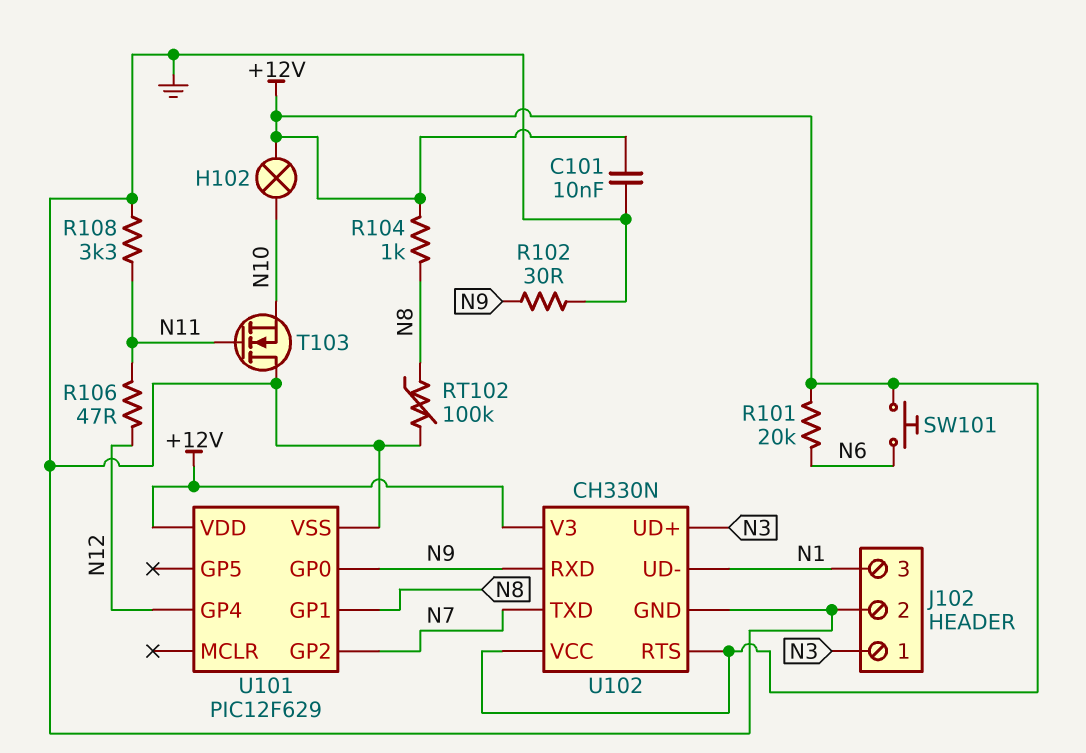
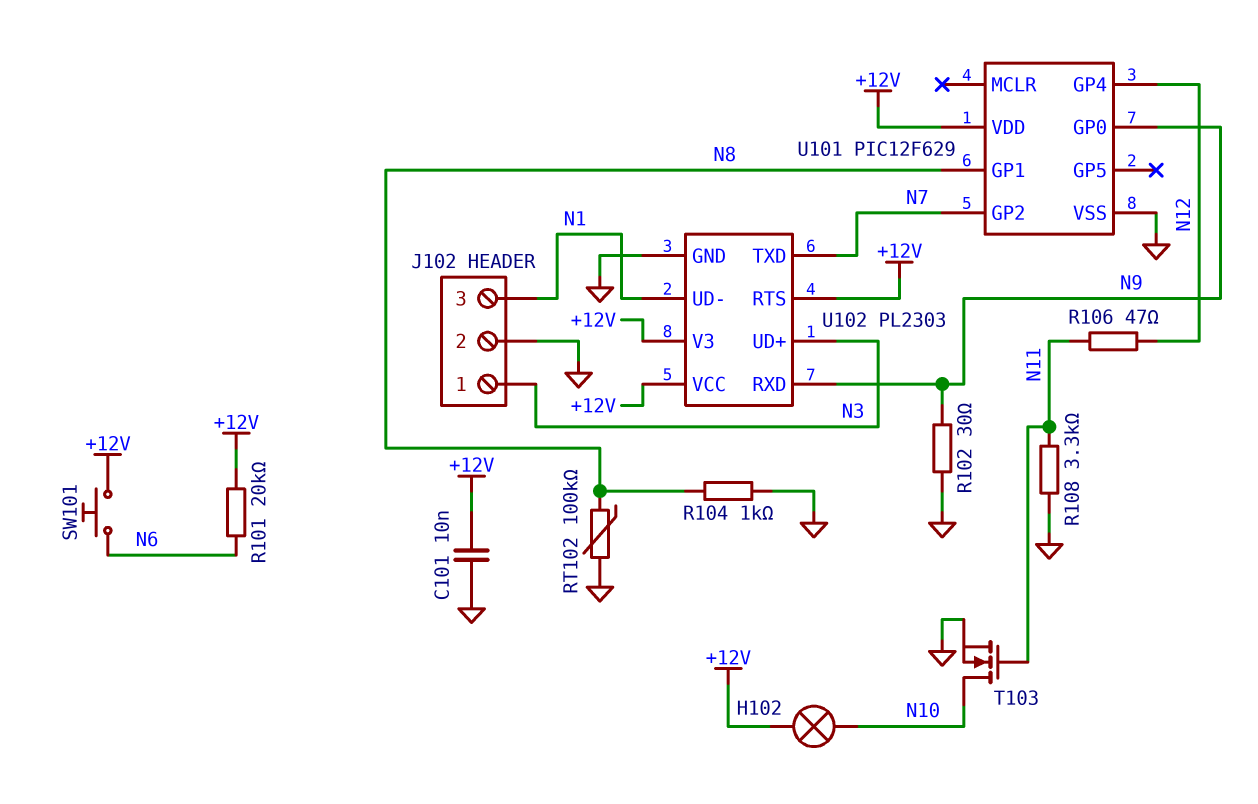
R104: 1k (+12V, N8) -> 1k (GND, N8)
T103: NMOS (G N11, D GND, S N10) -> NMOS (G N11, D N10, S GND)
U102: CH330N -> PL2303

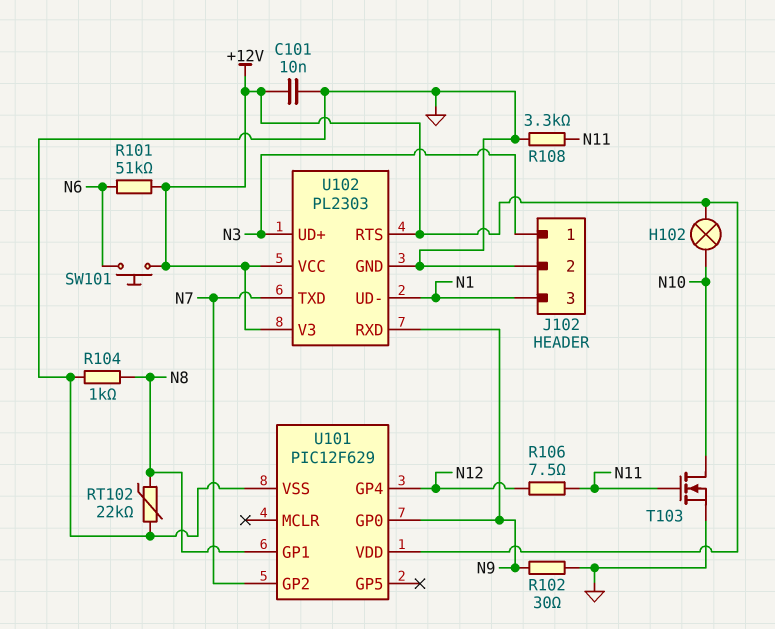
R101: 20k (+12V, N6) -> 51k (+12V, N6)
R106: 47 (N11, N12) -> 7.5 (N11, N12)
RT102: 100k (GND, N8) -> 22k (GND, N8)

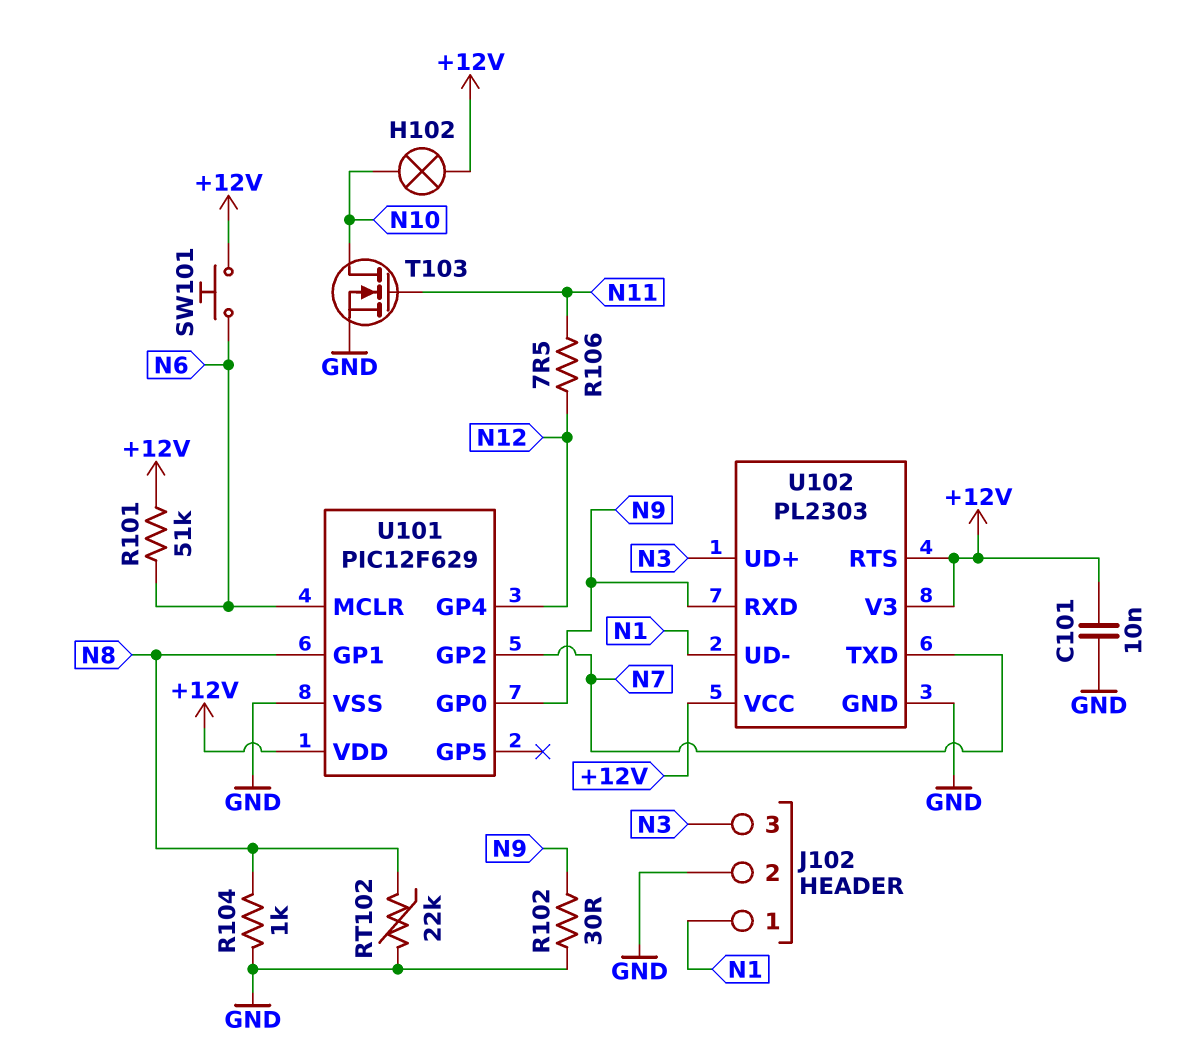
J102 pin 1: N3 -> N1
J102 pin 3: N1 -> N3
R108: 3.3k (GND, N11) -> none
U101 pin MCLR: none -> N6

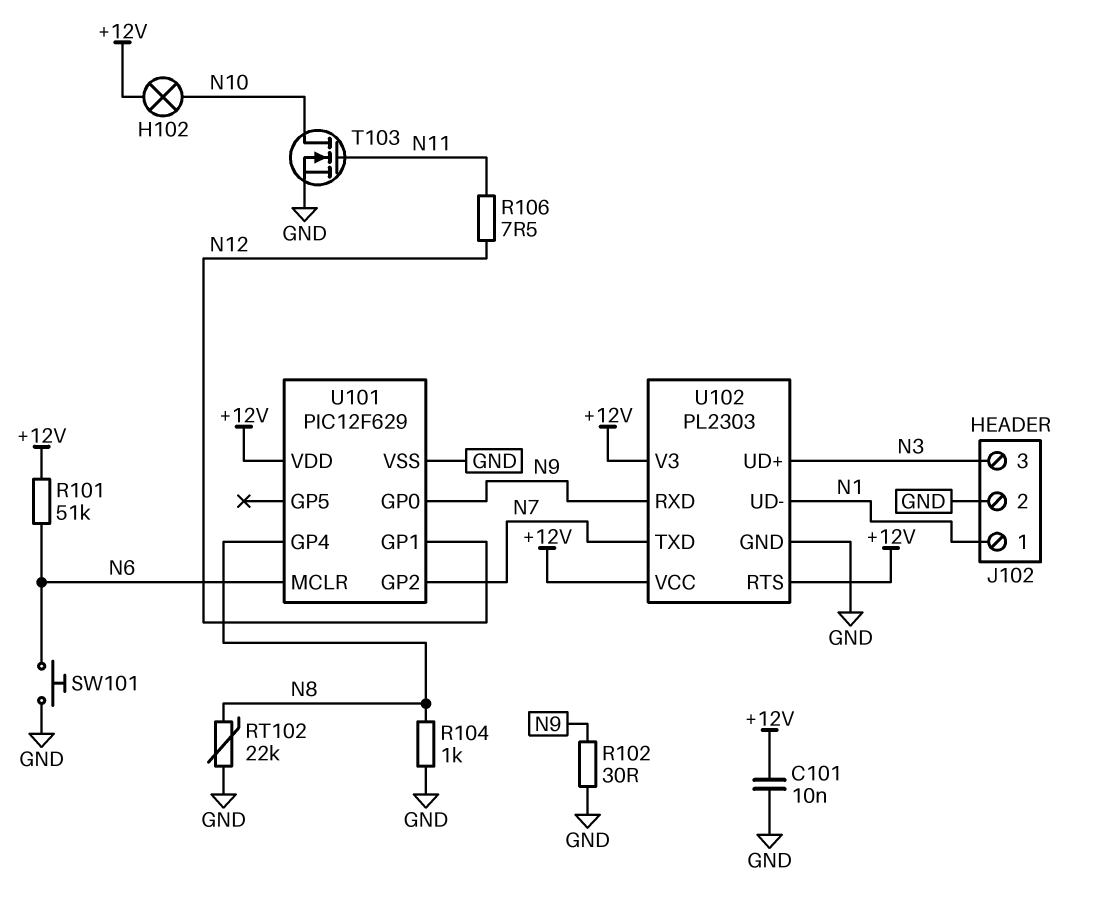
SW101: button (+12V, N6) -> button (GND, N6)
U101 pin GP1: N8 -> N12
U101 pin GP4: N12 -> N8

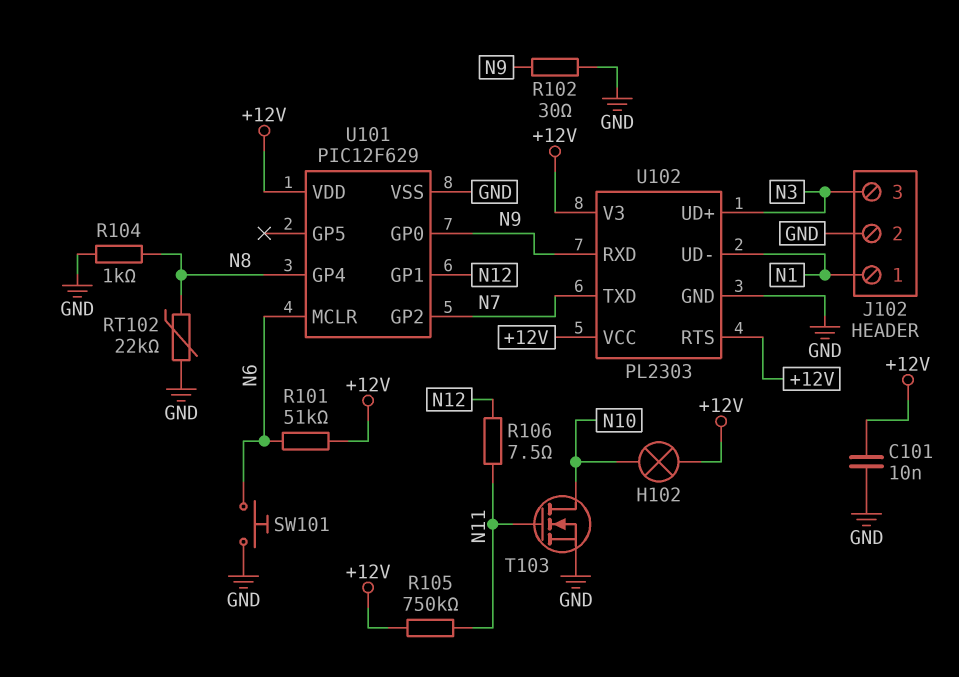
R105: none -> 750k (+12V, N11)

